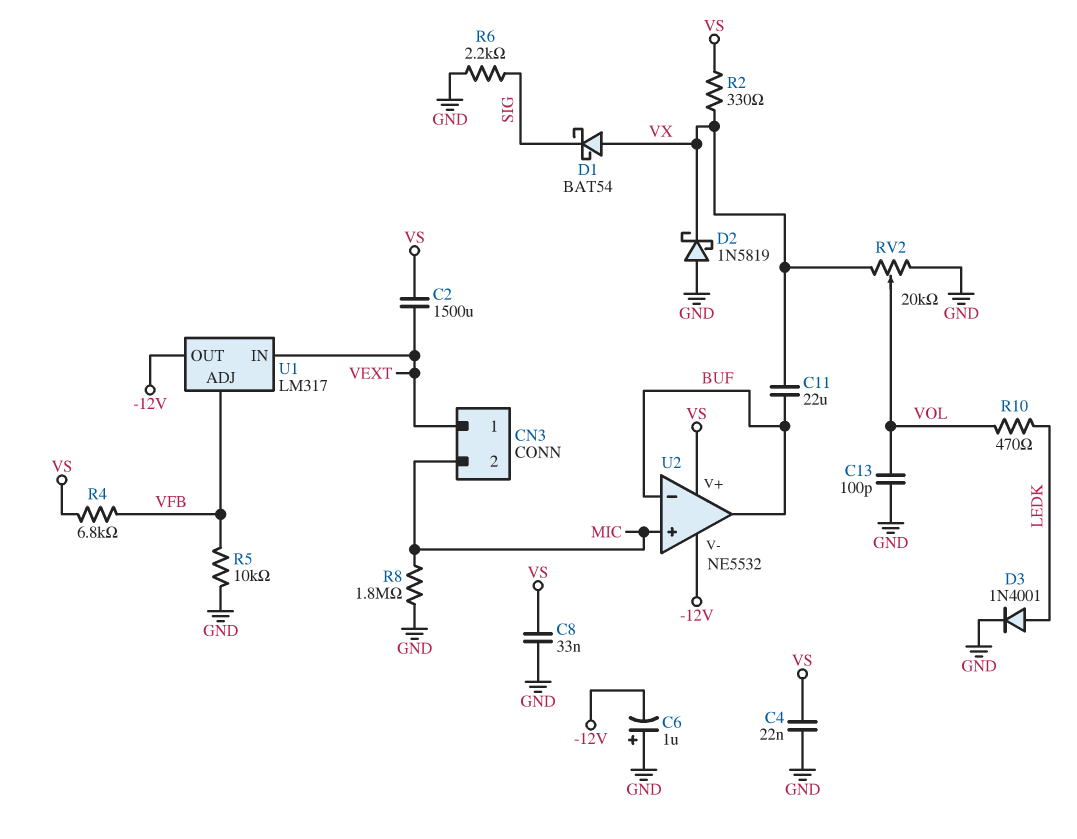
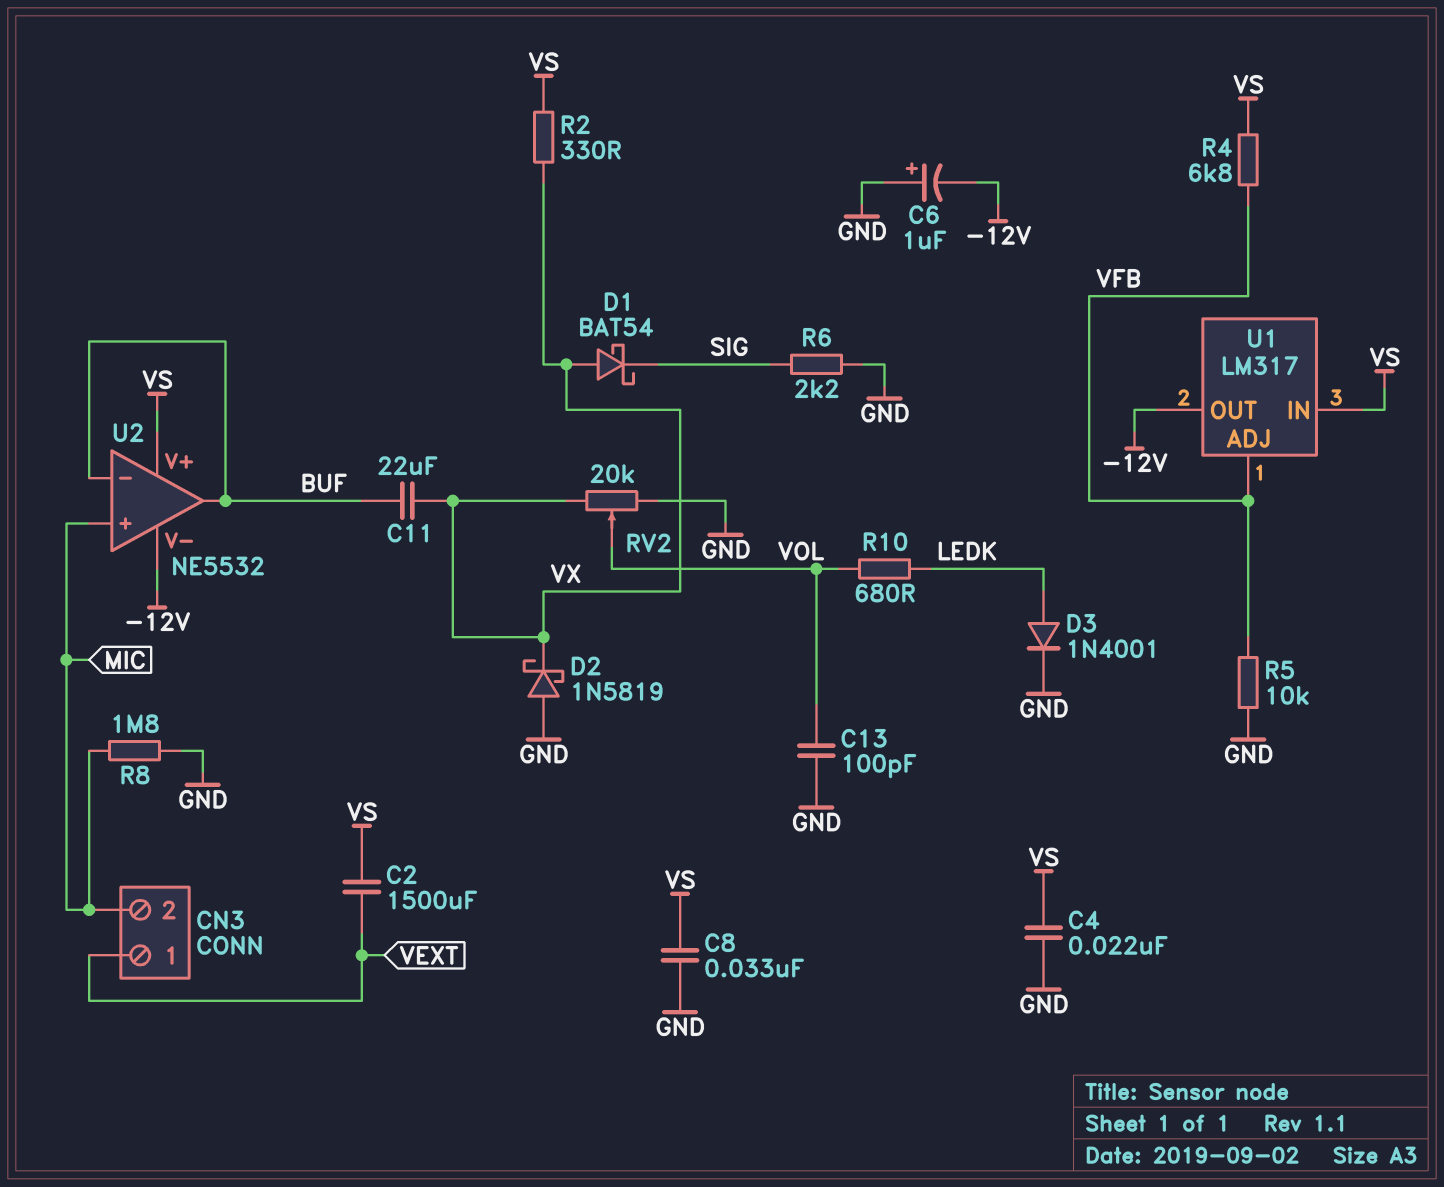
R10: 470 (LEDK, VOL) -> 680 (LEDK, VOL)
U1 pin IN: VEXT -> VS

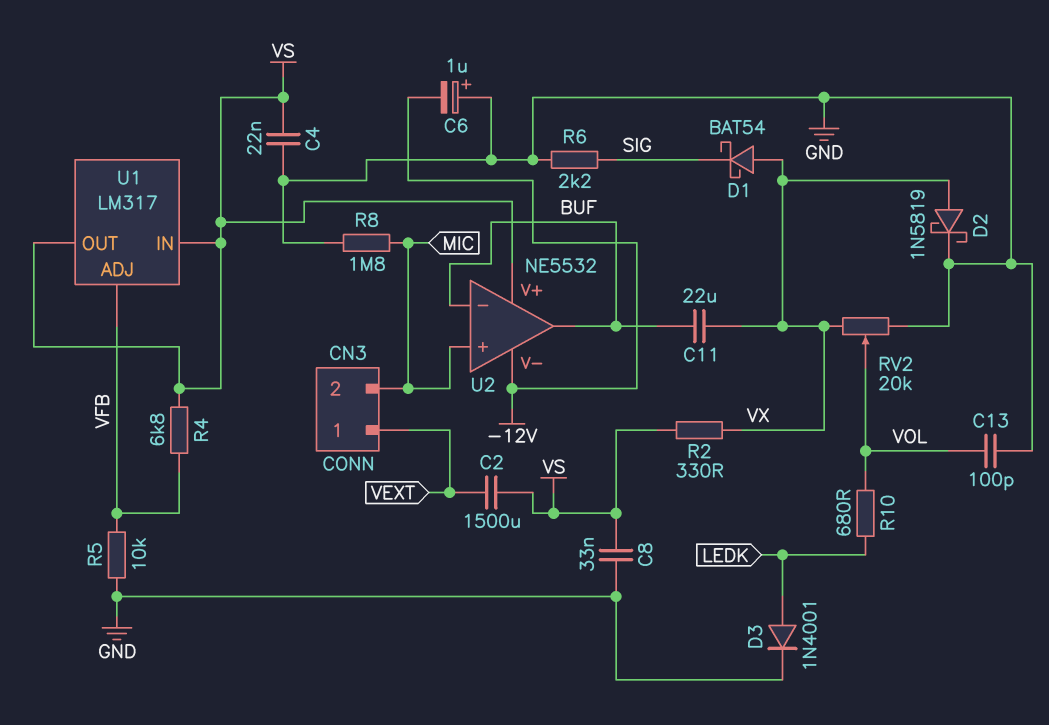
D2: schottky 1N5819 (A GND, K VX) -> schottky 1N5819 (A VX, K GND)
U1 pin OUT: -12V -> VS

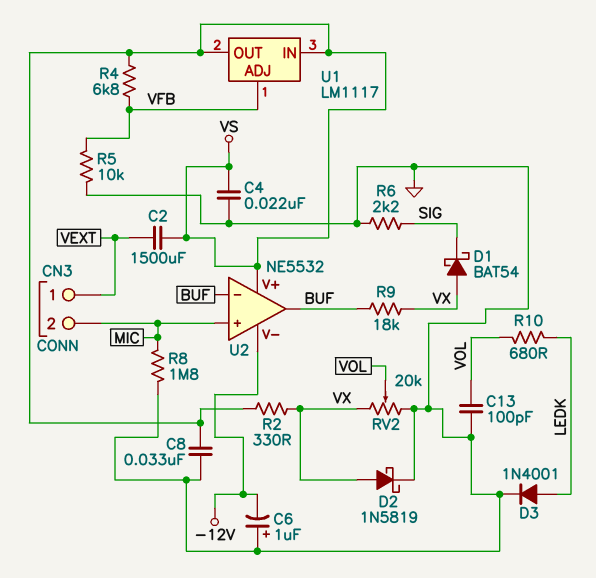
C11: 22uF (BUF, VX) -> none
R9: none -> 18k (BUF, VX)
U1: LM317 -> LM1117

